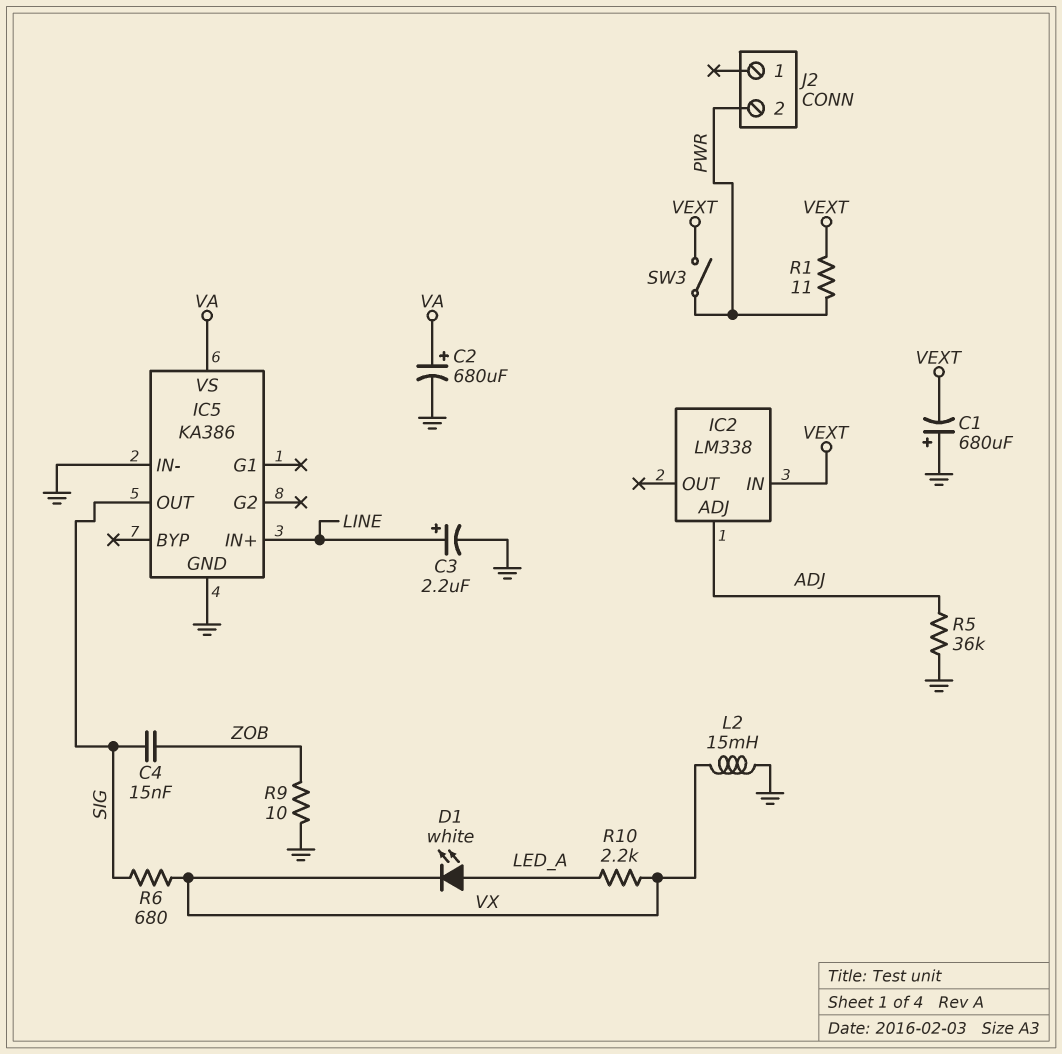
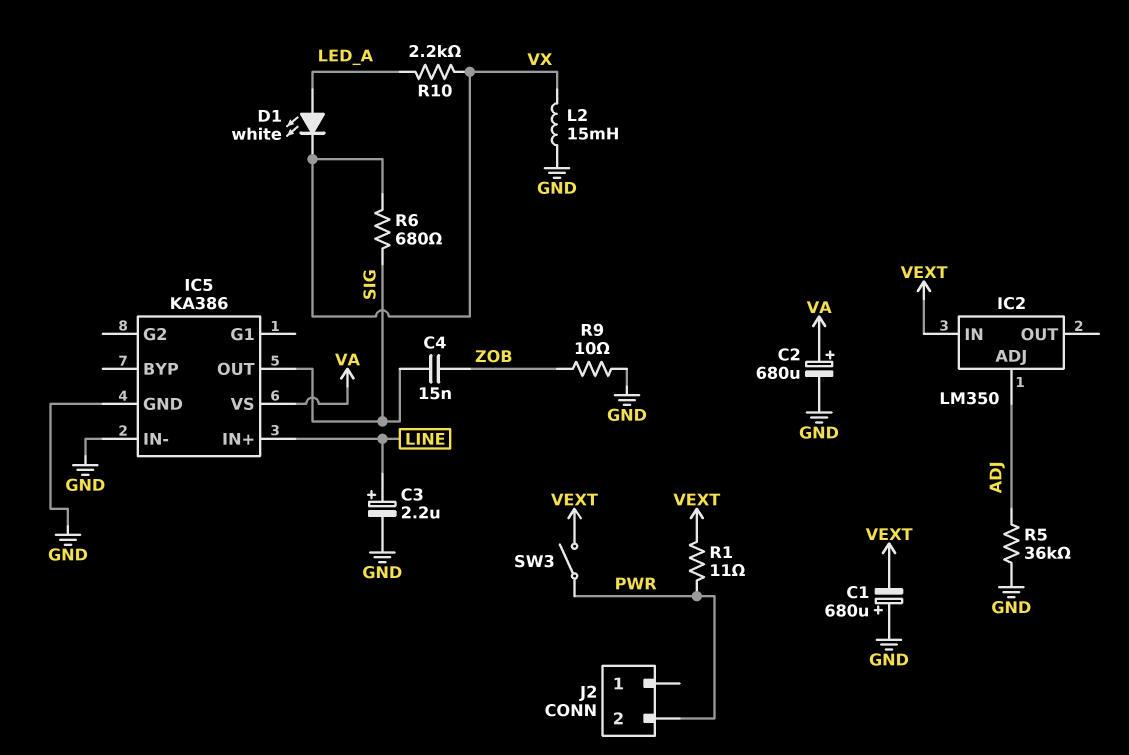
IC2: LM338 -> LM350

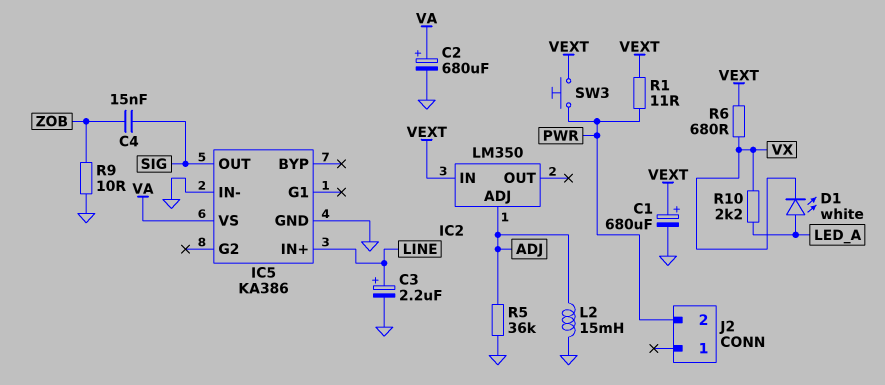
C1: 680uF (plus GND, minus VEXT) -> 680uF (plus VEXT, minus GND)
L2: 15mH (GND, VX) -> 15mH (ADJ, GND)
R6: 680 (SIG, VX) -> 680 (VEXT, VX)
SW3: switch (PWR, VEXT) -> button (PWR, VEXT)

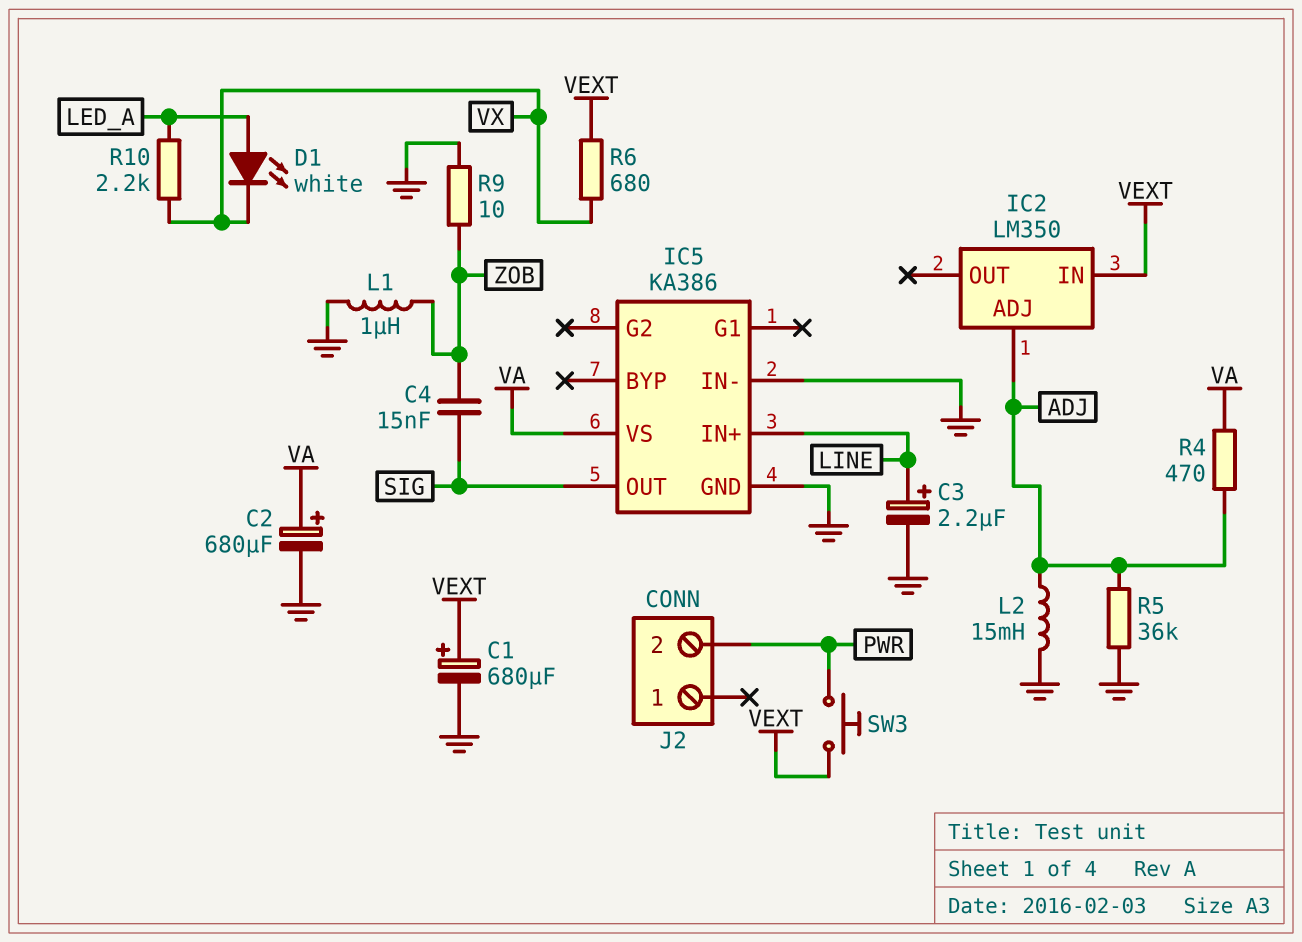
L1: none -> 1uH (GND, ZOB)
R1: 11 (PWR, VEXT) -> none
R4: none -> 470 (ADJ, VA)

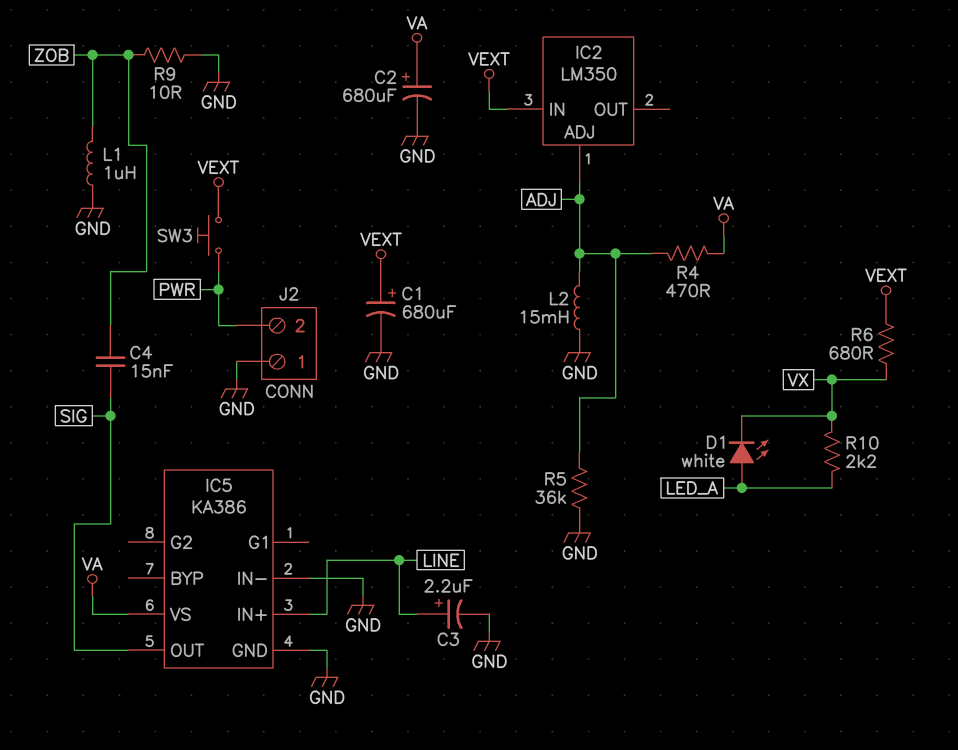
J2 pin 1: none -> GND

